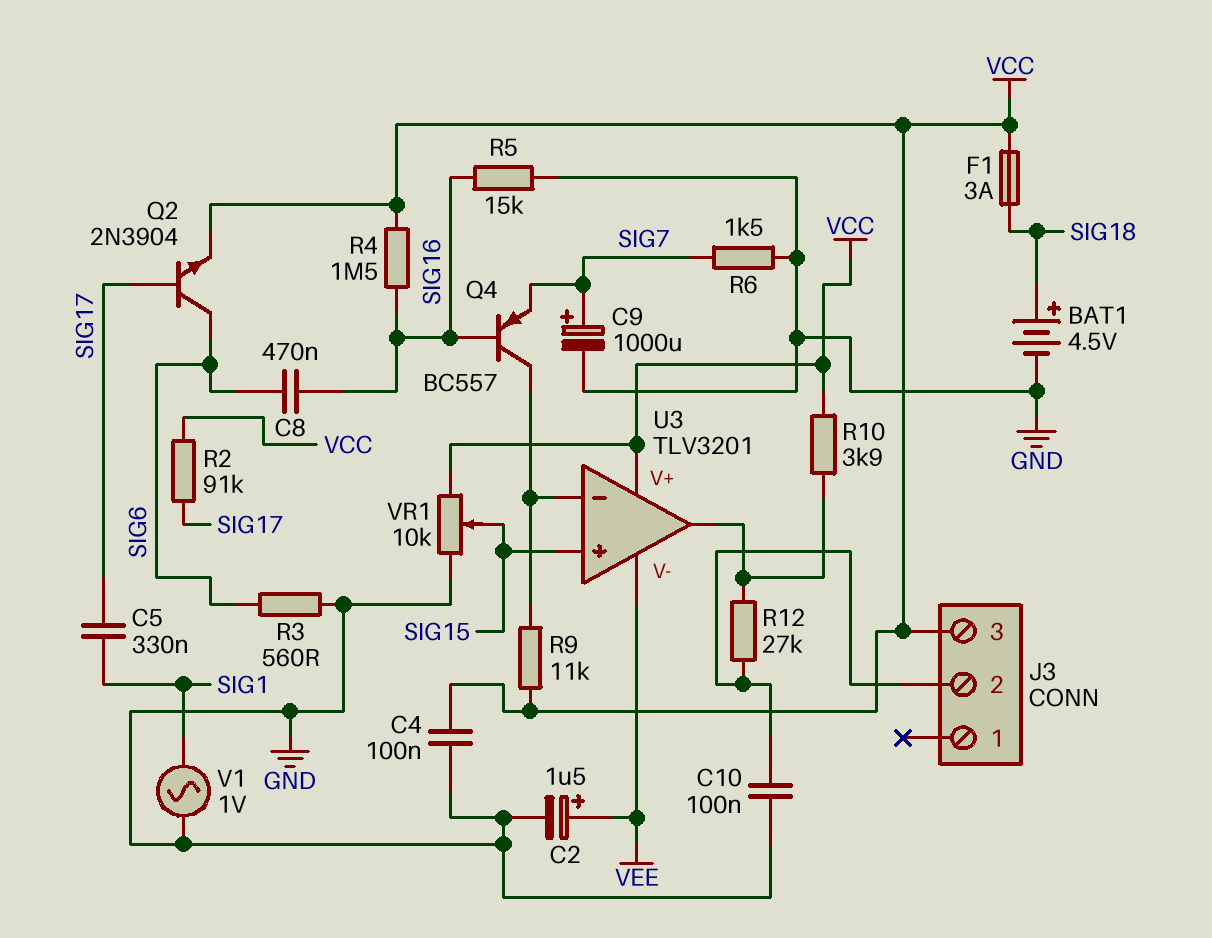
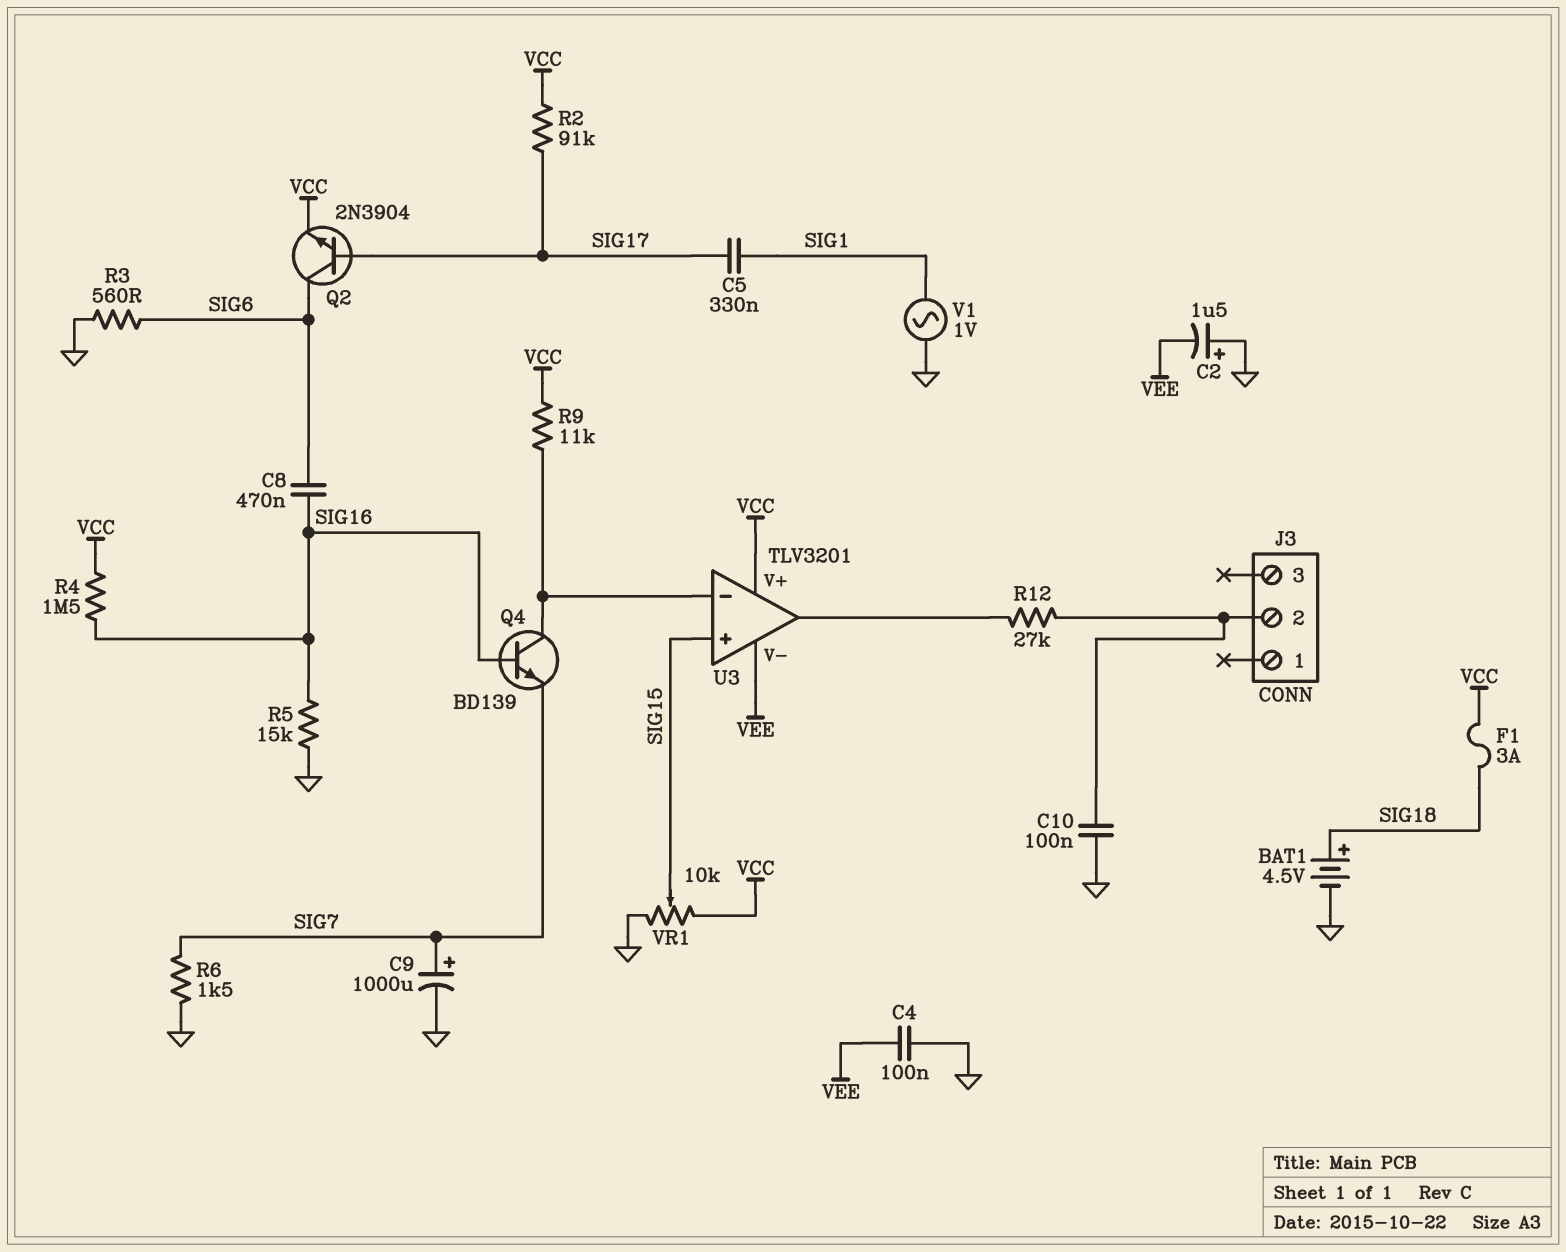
C2: 1.5uF (plus VEE, minus GND) -> 1.5uF (plus GND, minus VEE)
C4: 100nF (GND, VCC) -> 100nF (GND, VEE)
J3 pin 3: VCC -> none
Q4: PNP BC557 (B SIG16, C U3/in-, E SIG7) -> NPN BD139 (B SIG16, C U3/in-, E SIG7)
R10: 3.9k (U3/out, VCC) -> none

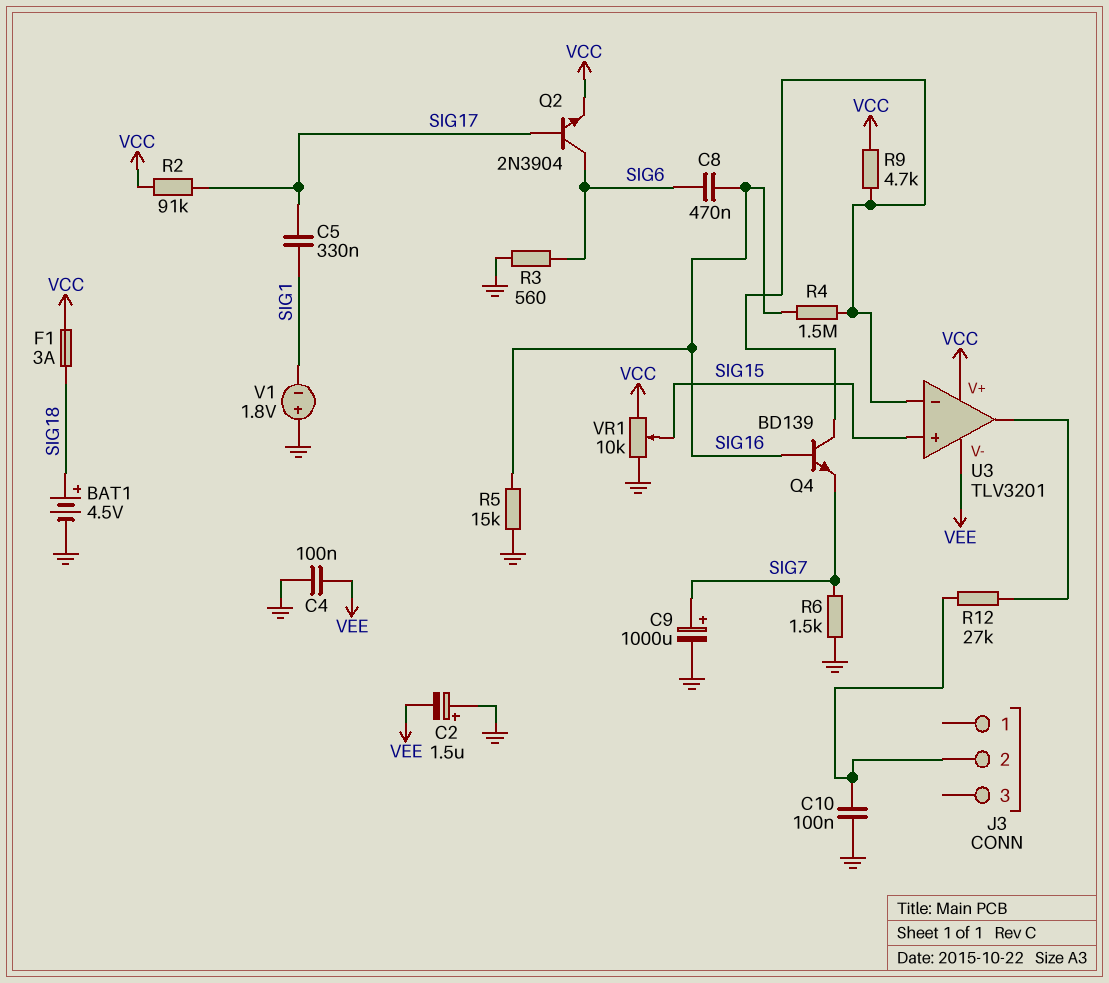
R4: 1.5M (SIG16, VCC) -> 1.5M (SIG16, U3/in-)
R9: 11k (U3/in-, VCC) -> 4.7k (U3/in-, VCC)
V1: AC 1V (GND, SIG1) -> 1.8V (plus GND, minus SIG1)

